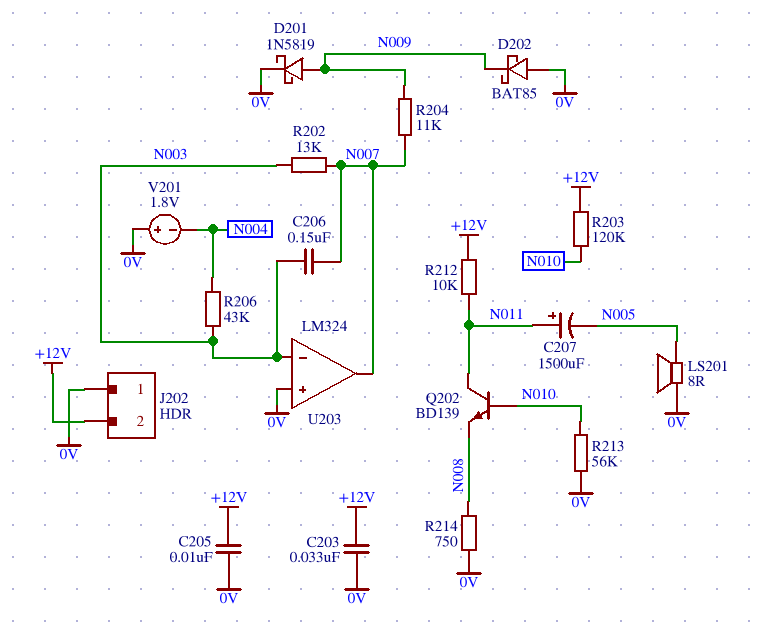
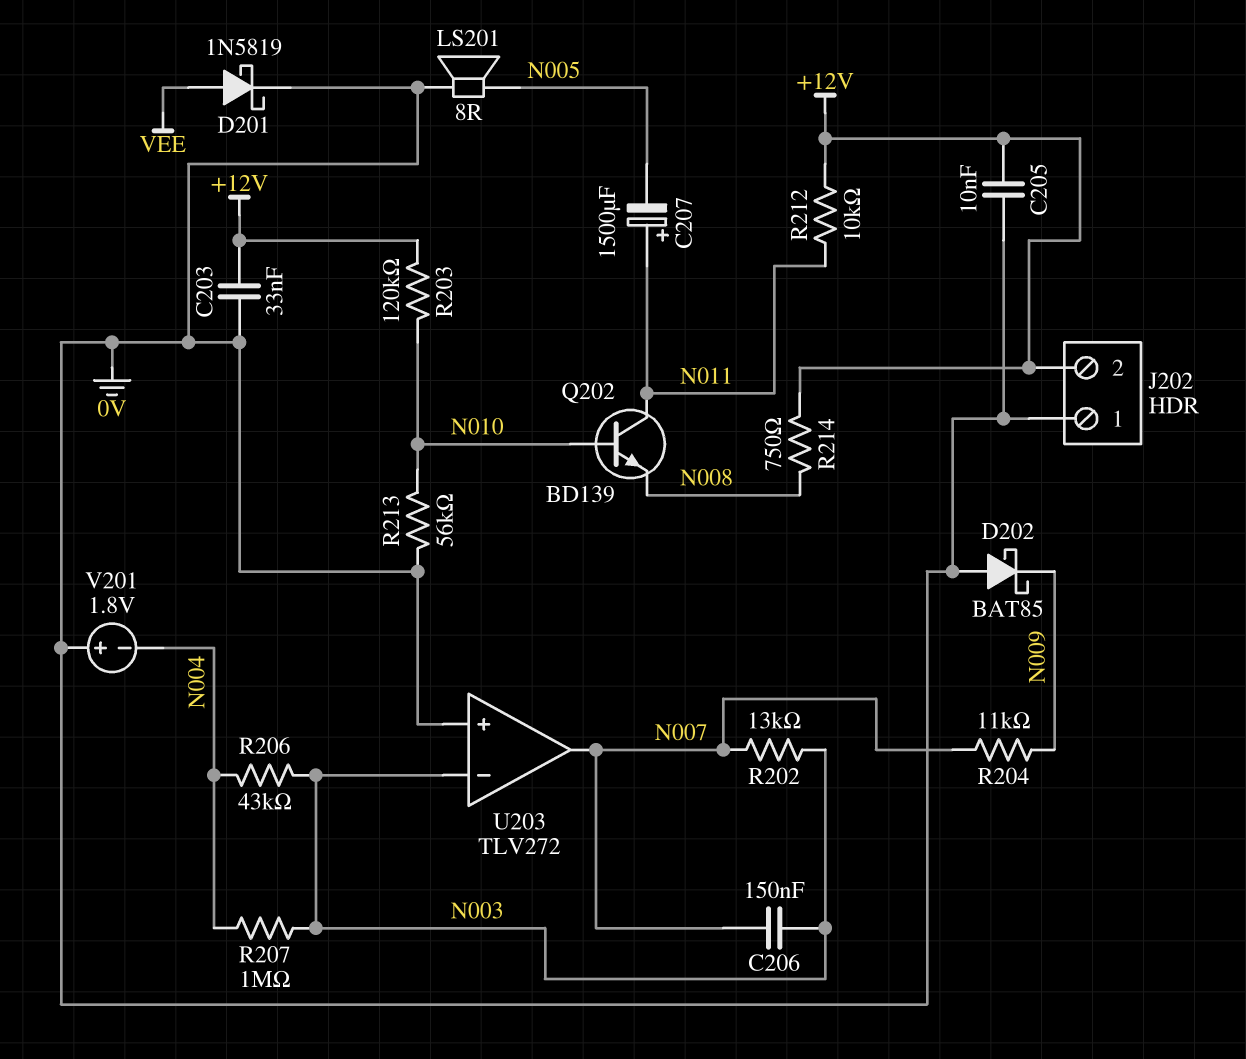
D201: schottky 1N5819 (A N009, K 0V) -> schottky 1N5819 (A VEE, K 0V)
R207: none -> 1M (N003, N004)
R214: 750 (0V, N008) -> 750 (+12V, N008)
U203: LM324 -> TLV272

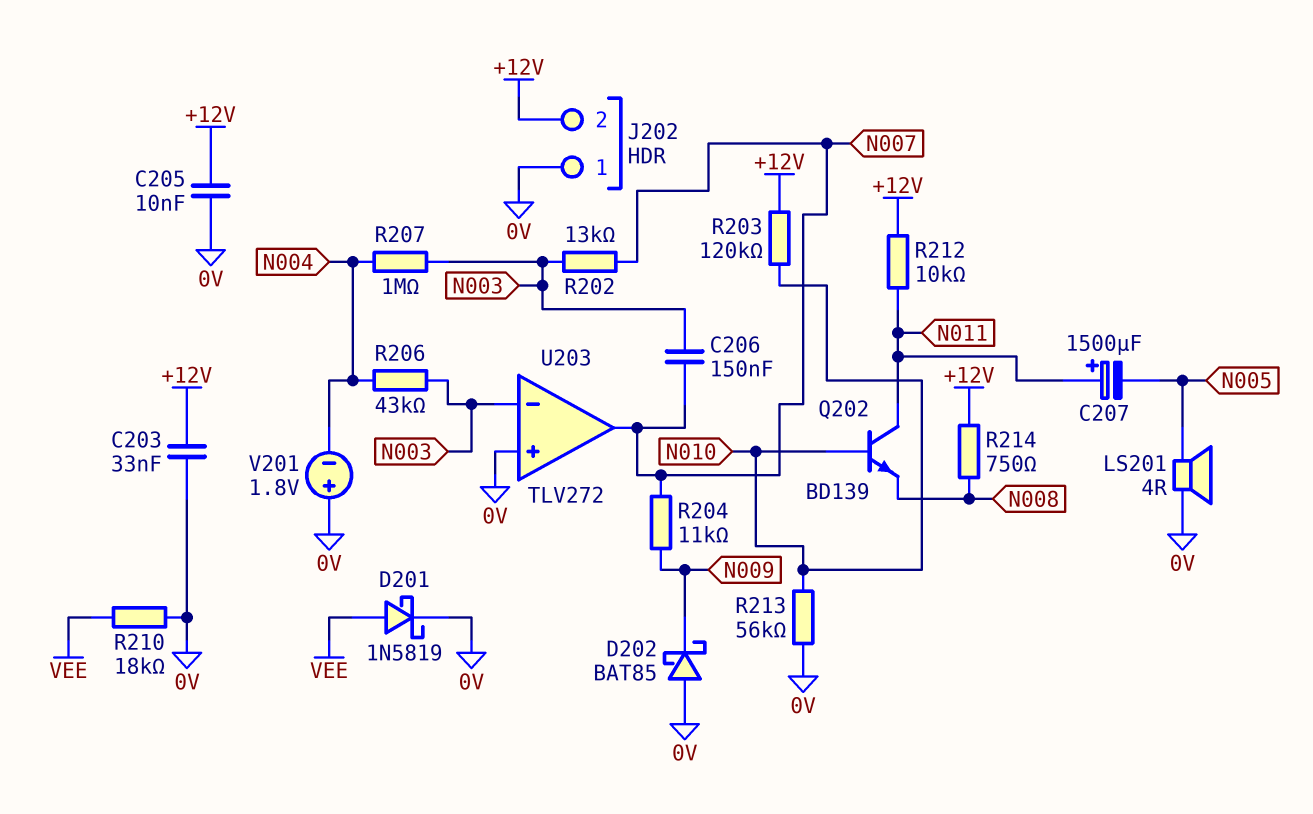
LS201: speaker 8R (0V, N005) -> speaker 4R (0V, N005)
R210: none -> 18k (0V, VEE)

